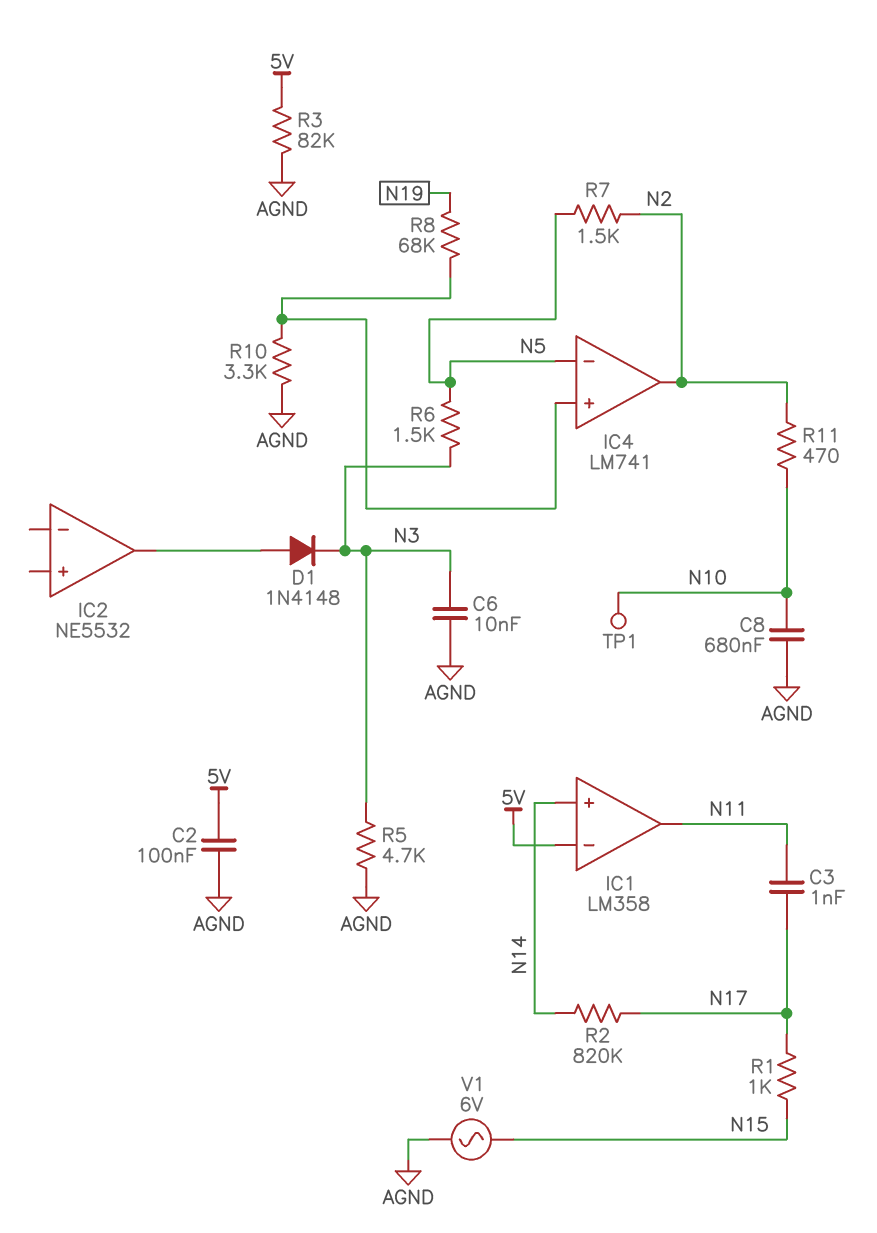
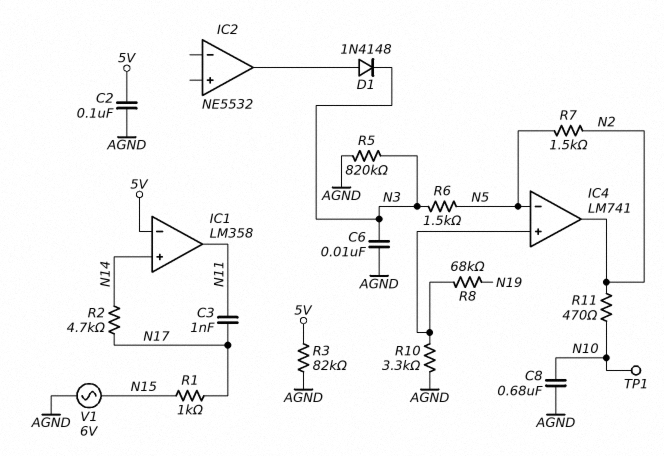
R2: 820k (N14, N17) -> 4.7k (N14, N17)
R5: 4.7k (AGND, N3) -> 820k (AGND, N3)

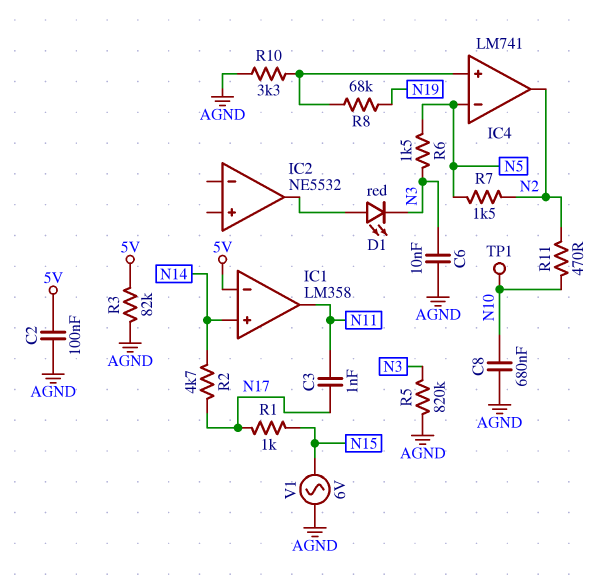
D1: diode 1N4148 (A IC2/out, K N3) -> LED red (A IC2/out, K N3)

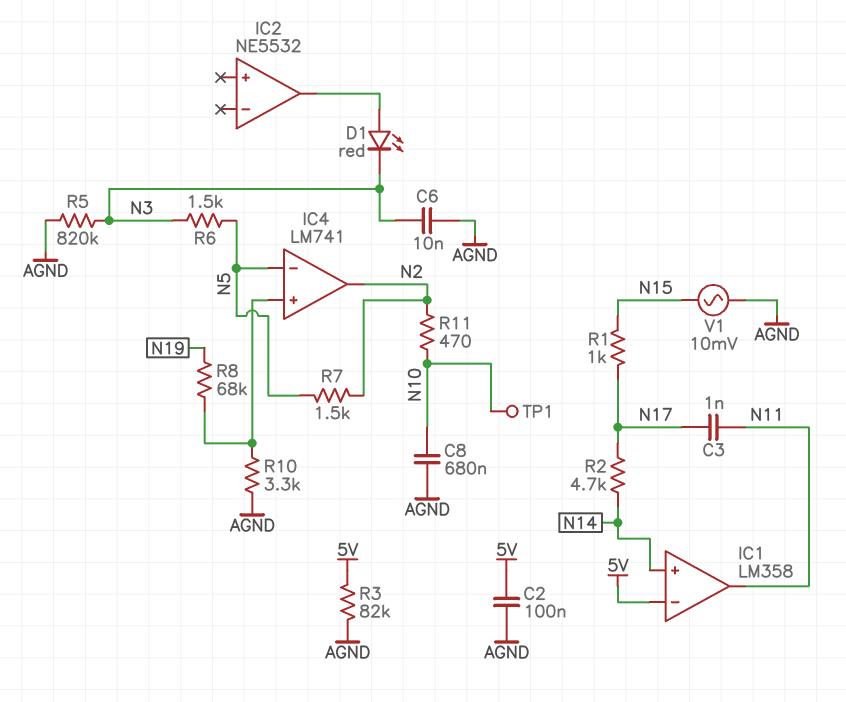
V1: AC 6V (AGND, N15) -> AC 10mV (AGND, N15)

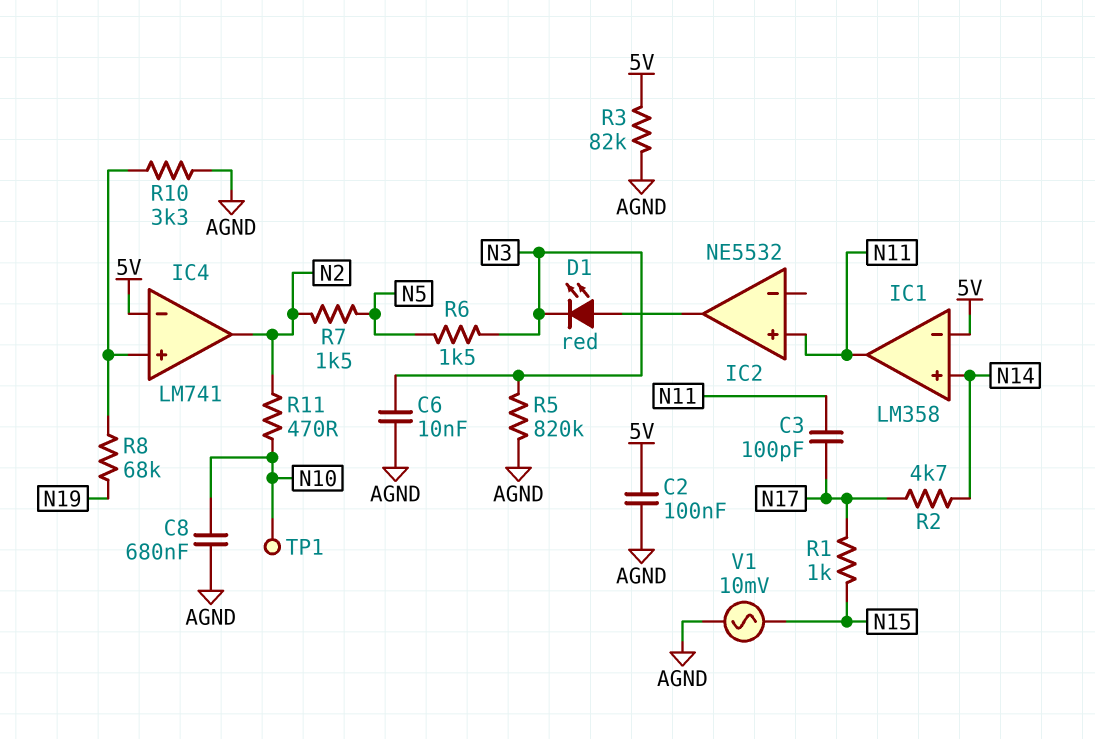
C3: 1nF (N11, N17) -> 100pF (N11, N17)
IC2 pin in+: none -> N11
IC4 pin in-: N5 -> 5V

